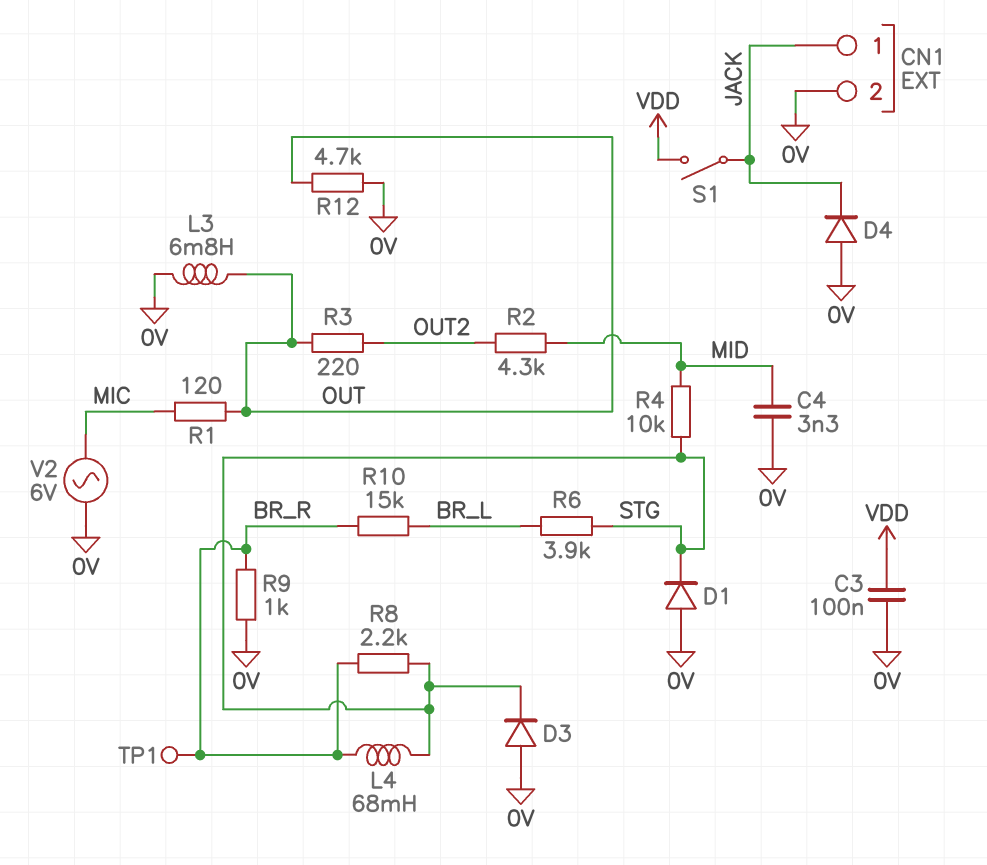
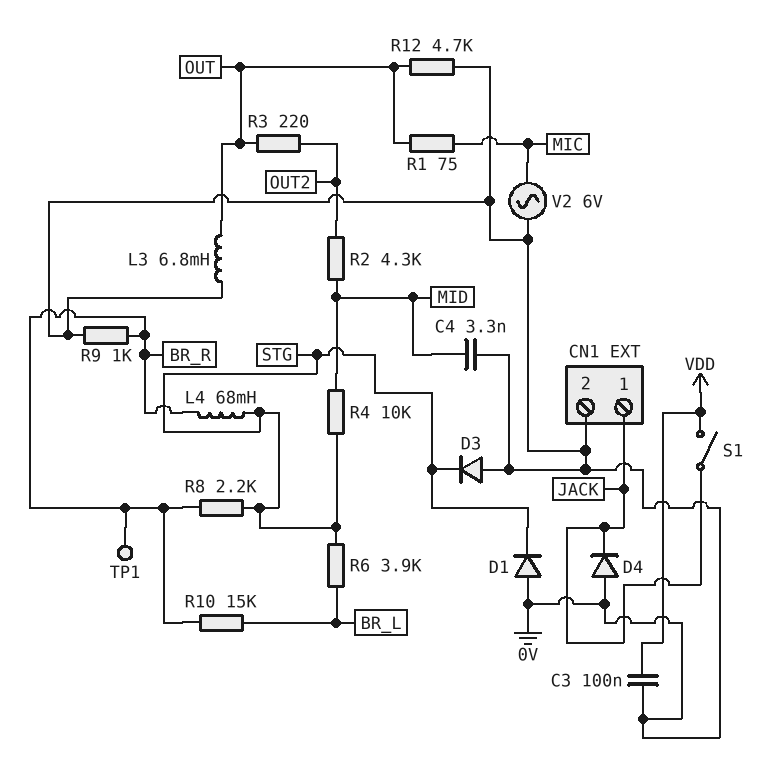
R1: 120 (MIC, OUT) -> 75 (MIC, OUT)

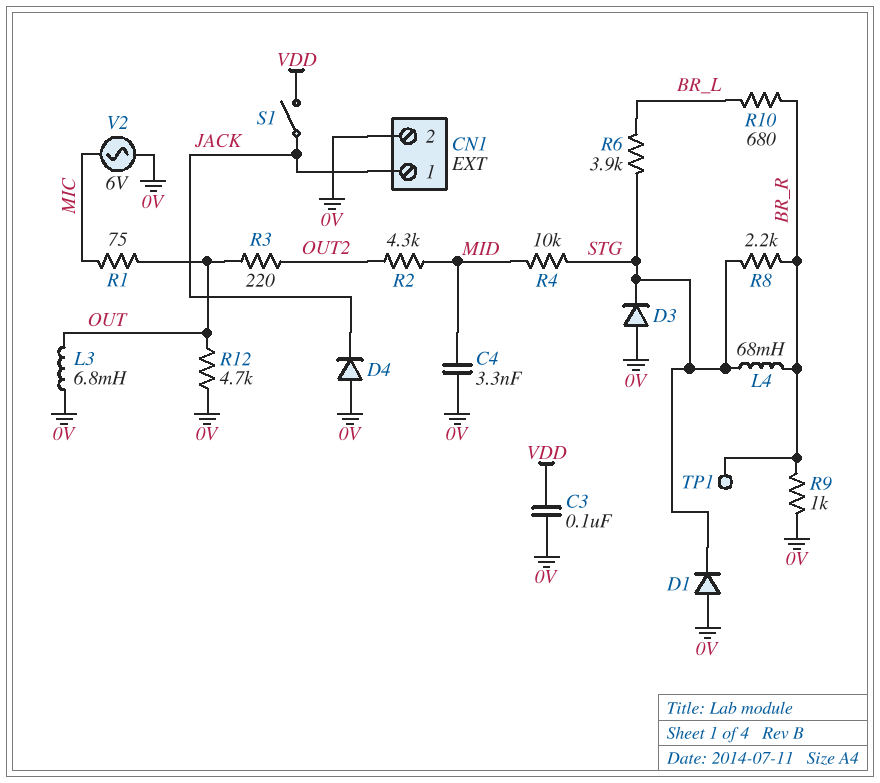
R10: 15k (BR_L, BR_R) -> 680 (BR_L, BR_R)

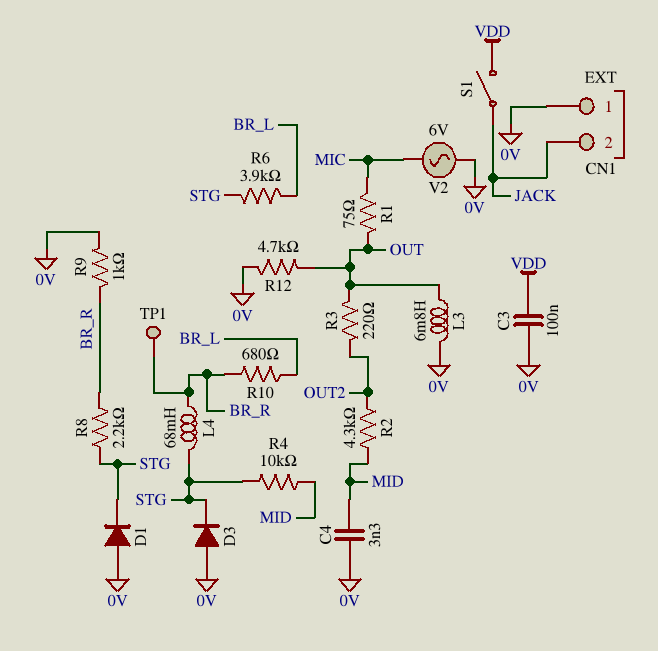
CN1 pin 1: JACK -> 0V
CN1 pin 2: 0V -> JACK
D4: diode (A 0V, K JACK) -> none

